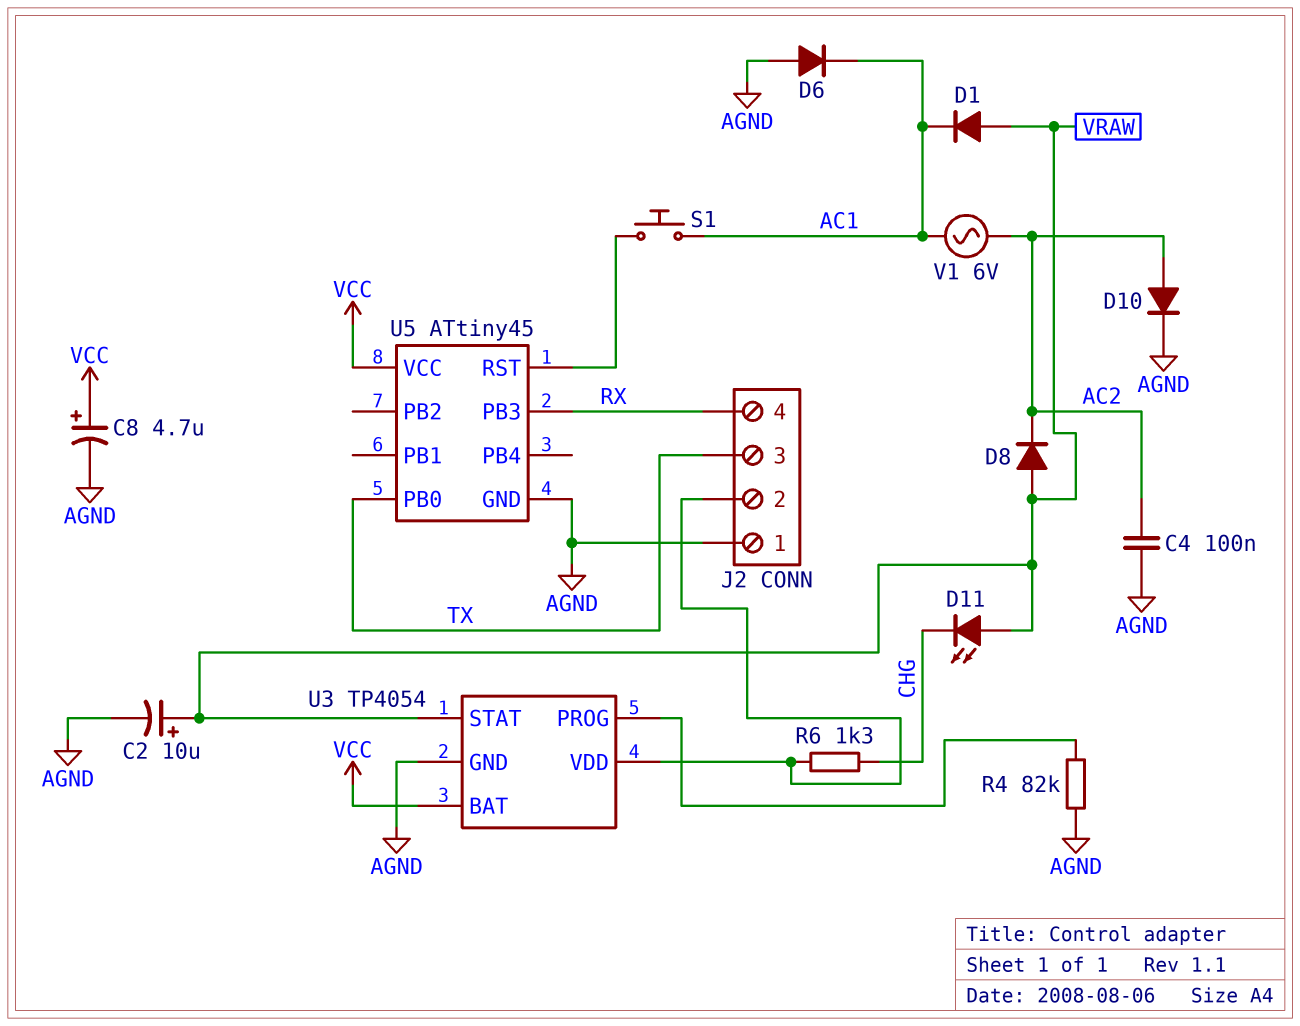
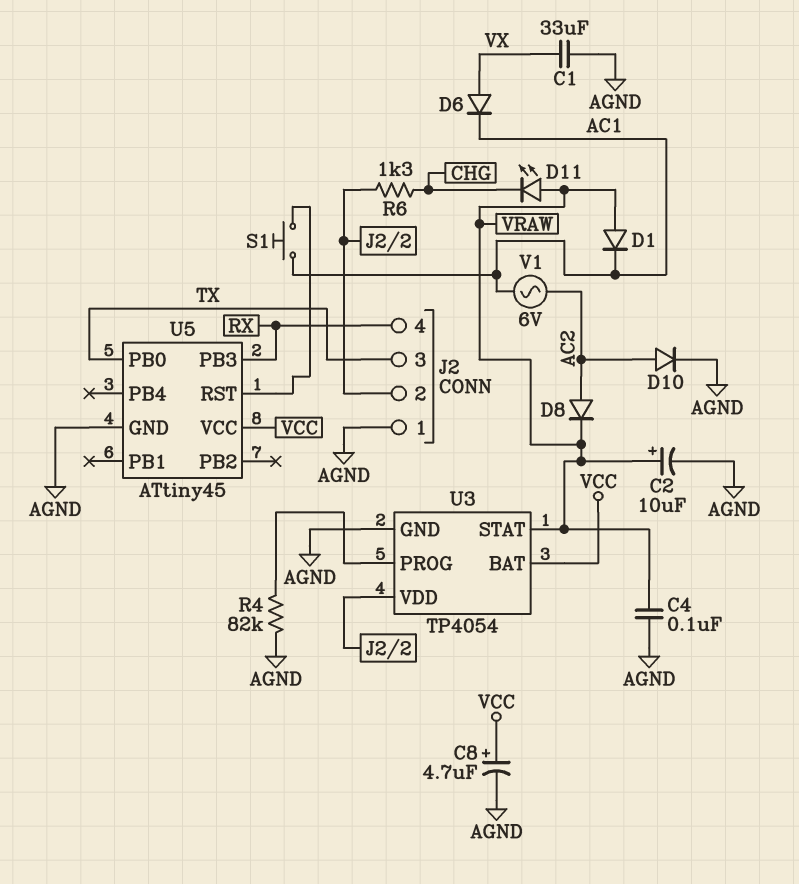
C1: none -> 33uF (AGND, VX)
C4: 100nF (AC2, AGND) -> 100nF (AGND, VRAW)
D6: diode (A AGND, K AC1) -> diode (A VX, K AC1)
D8: diode (A VRAW, K AC2) -> diode (A AC2, K VRAW)

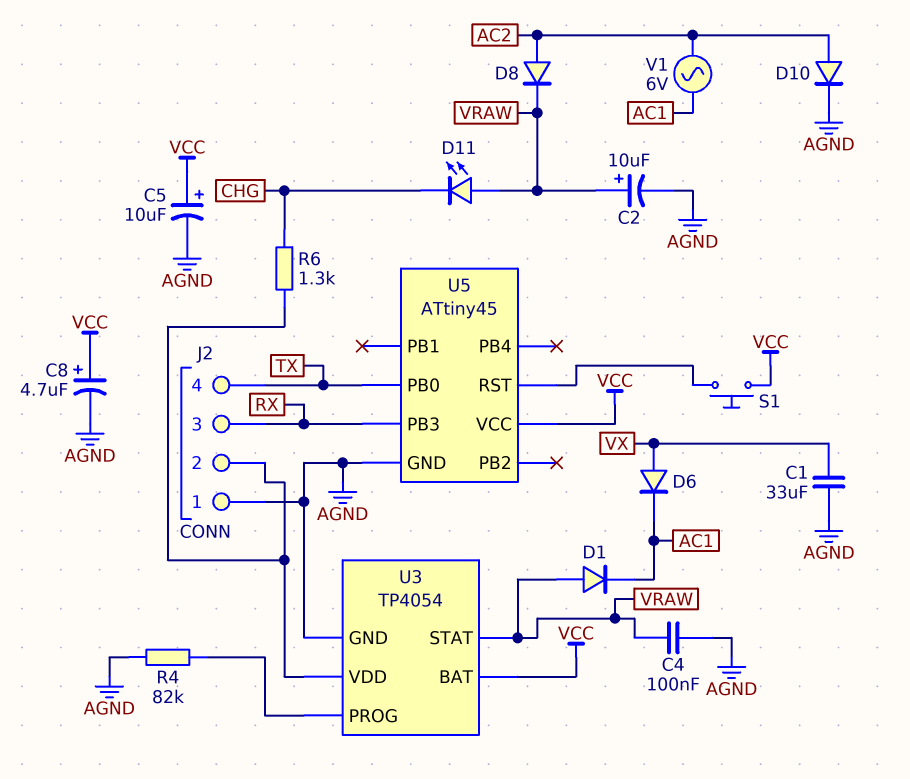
C5: none -> 10uF (plus VCC, minus AGND)
J2 pin 3: TX -> RX
J2 pin 4: RX -> TX
S1: button (AC1, U5/RST) -> button (U5/RST, VCC)

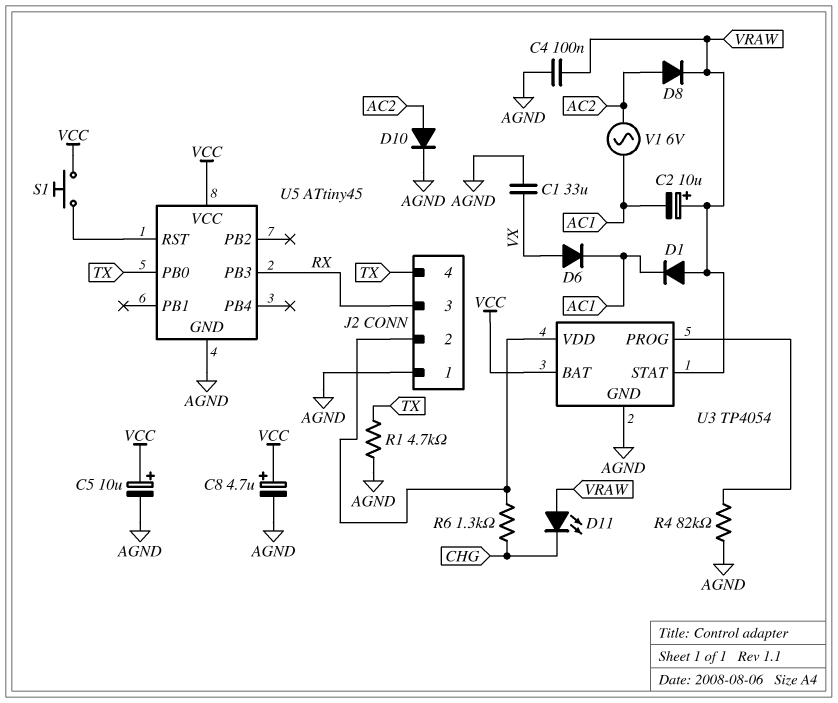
C2: 10uF (plus VRAW, minus AGND) -> 10uF (plus VRAW, minus AC1)
R1: none -> 4.7k (AGND, TX)

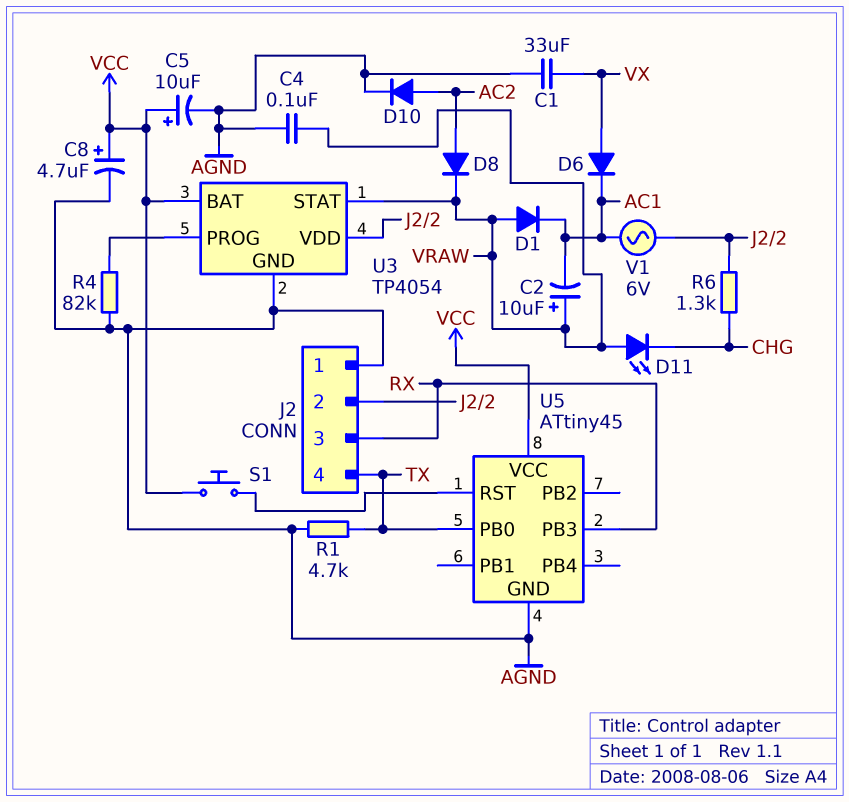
V1: AC 6V (AC1, AC2) -> AC 6V (AC1, J2/2)

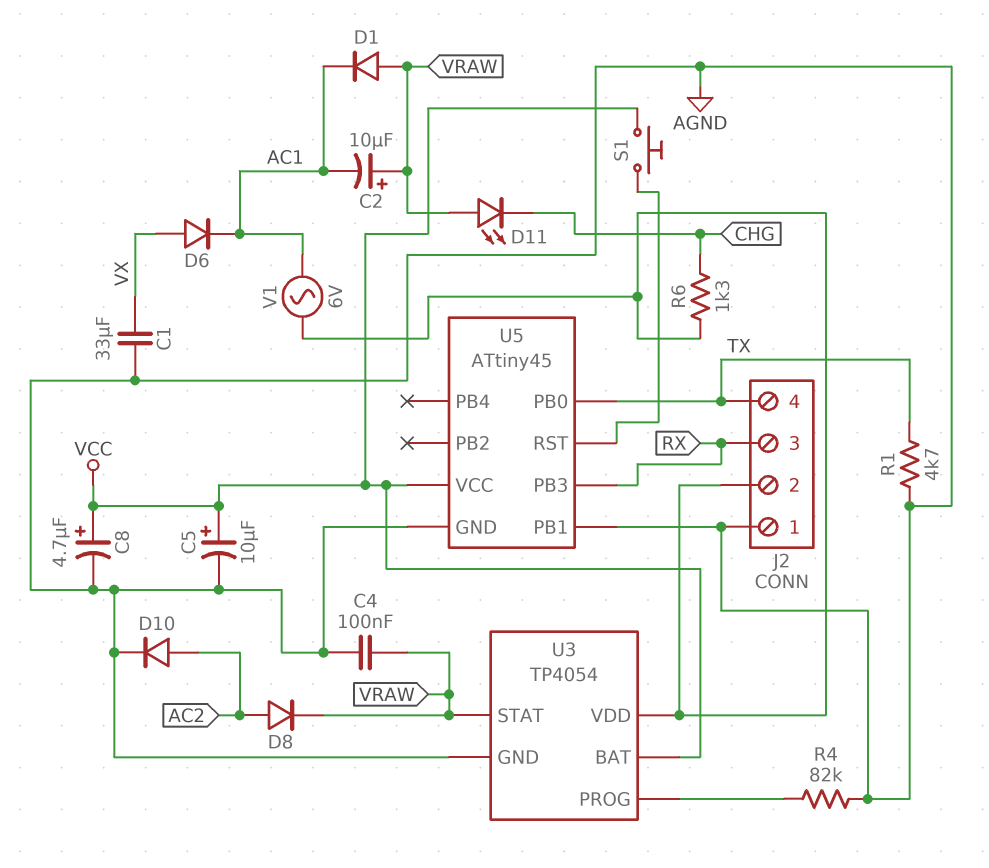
U5 pin PB1: none -> AGND

